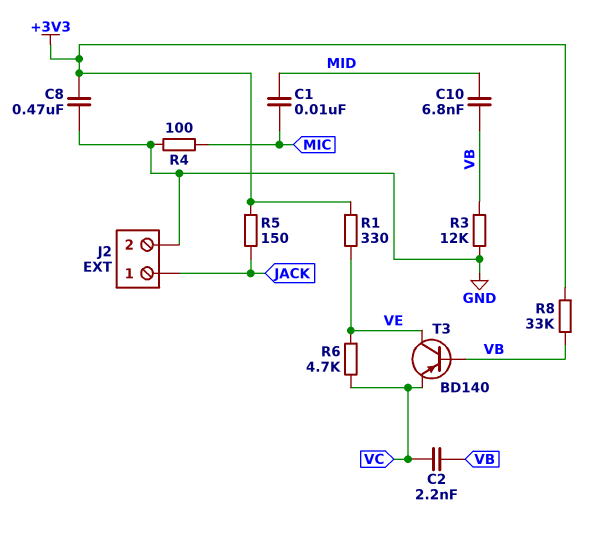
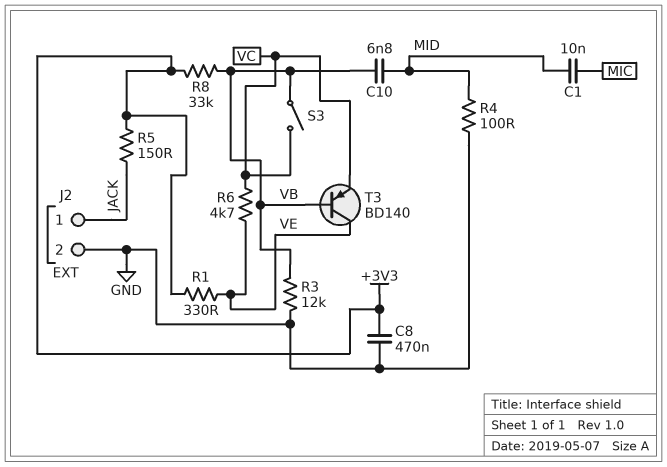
C2: 2.2nF (VB, VC) -> none
R4: 100 (GND, MIC) -> 100 (GND, MID)
S3: none -> switch (VB, VC)

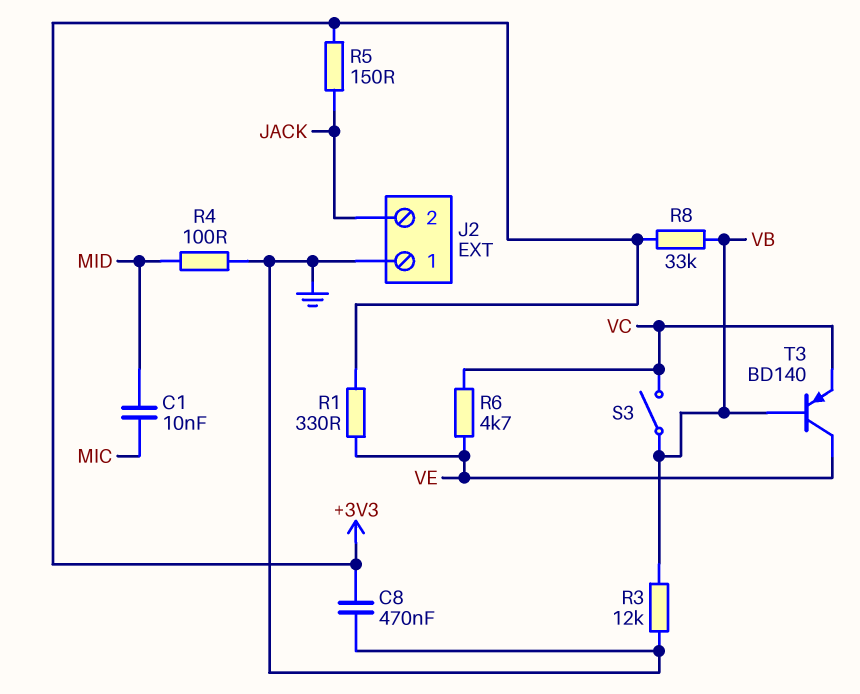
C10: 6.8nF (MID, VB) -> none
J2 pin 1: JACK -> GND
J2 pin 2: GND -> JACK

